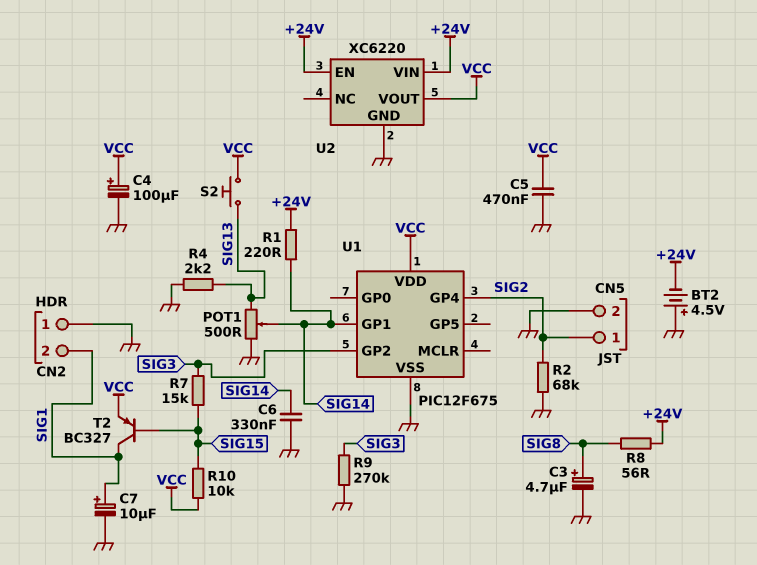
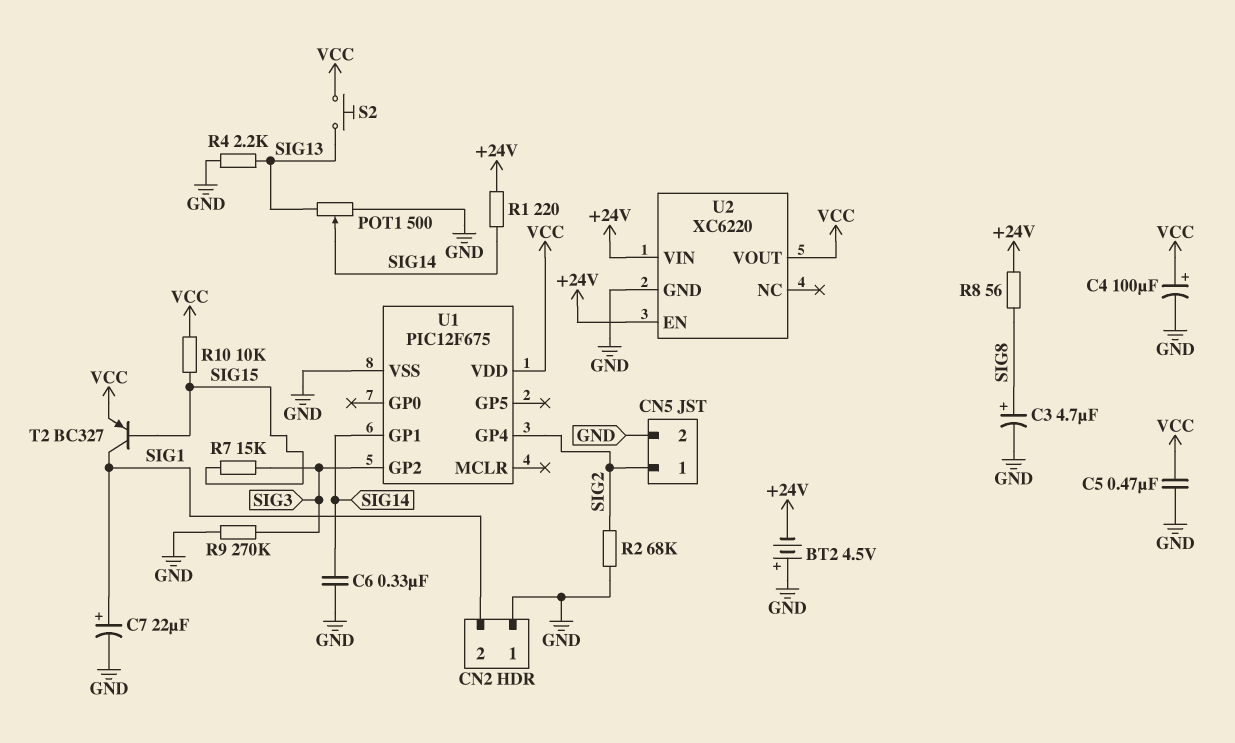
C7: 10uF (plus SIG1, minus GND) -> 22uF (plus SIG1, minus GND)

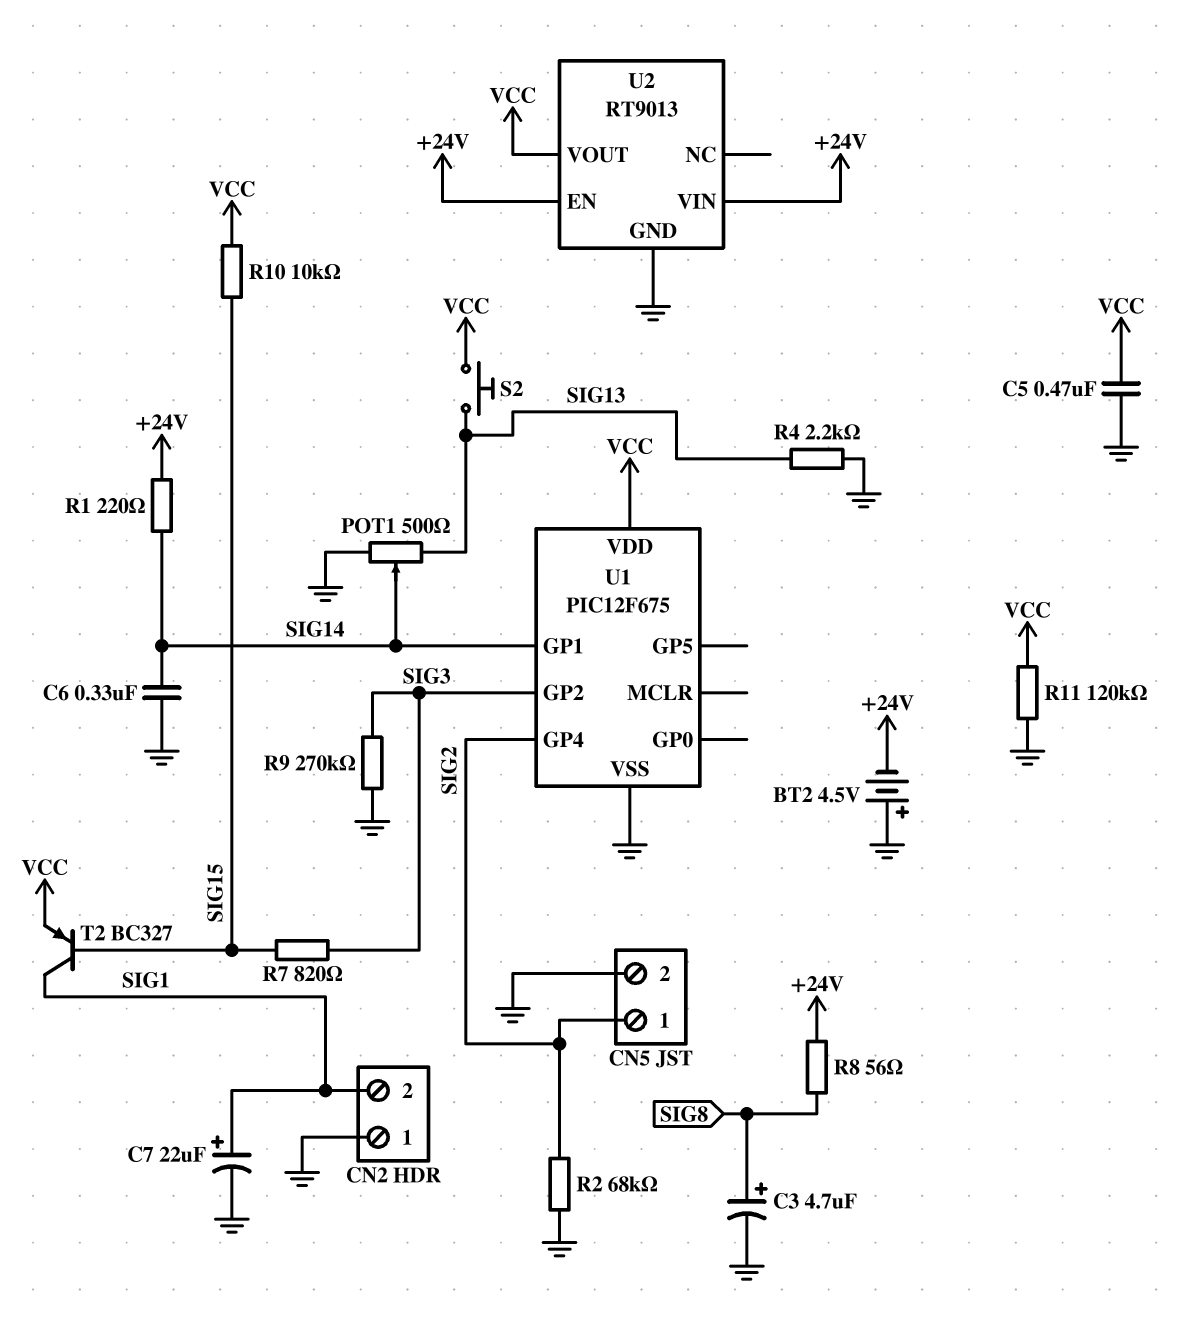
C4: 100uF (plus VCC, minus GND) -> none
R7: 15k (SIG3, SIG15) -> 820 (SIG3, SIG15)
R11: none -> 120k (GND, VCC)
U2: XC6220 -> RT9013

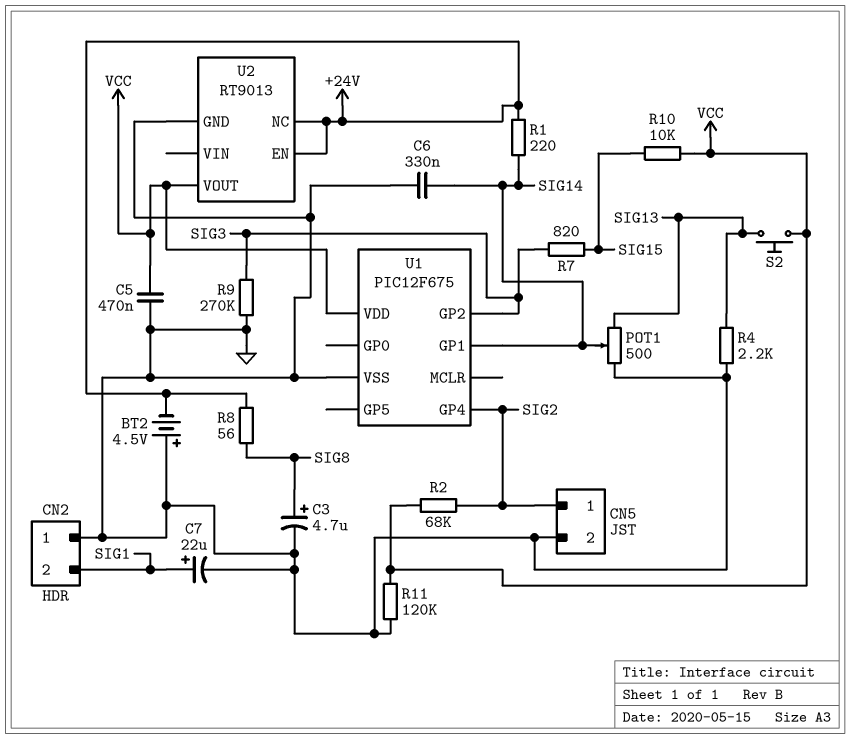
R2: 68k (GND, SIG2) -> 68k (SIG2, VCC)
T2: PNP BC327 (B SIG15, C SIG1, E VCC) -> none
U2 pin NC: none -> +24V
U2 pin VIN: +24V -> none

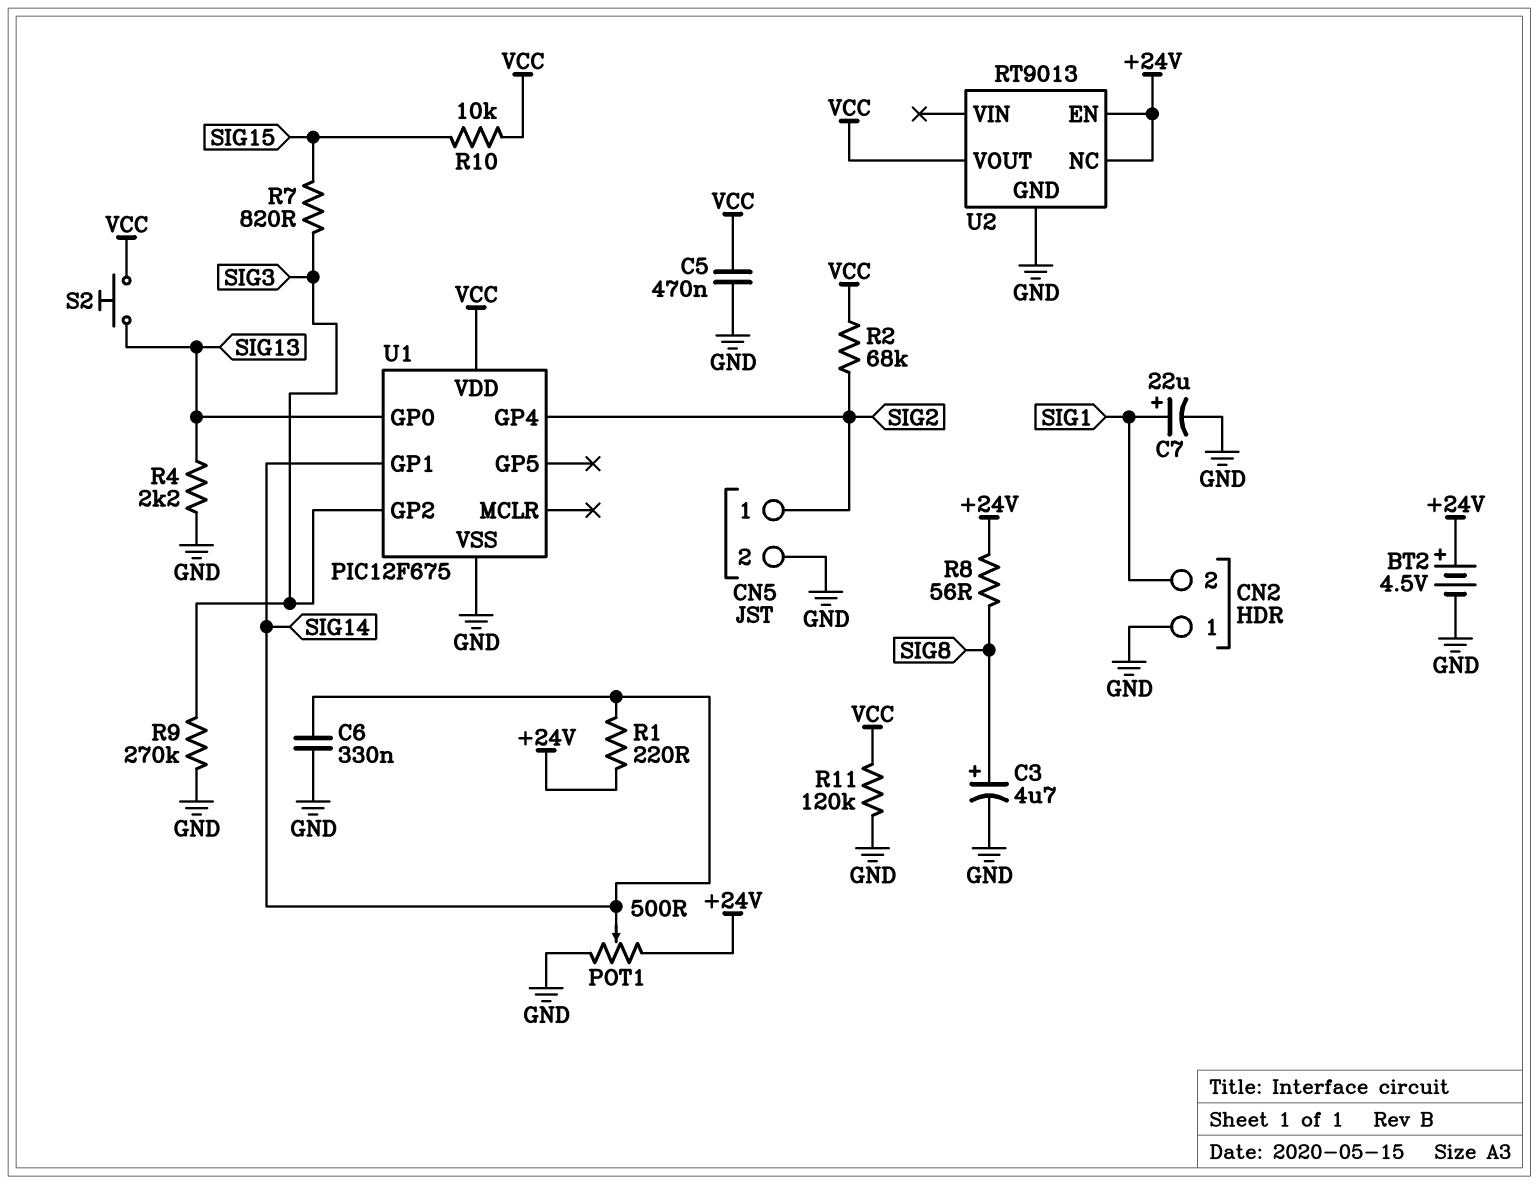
BT2: 4.5V (plus GND, minus +24V) -> 4.5V (plus +24V, minus GND)
POT1: 500 (GND, SIG13, wiper SIG14) -> 500 (+24V, GND, wiper SIG14)
U1 pin GP0: none -> SIG13

